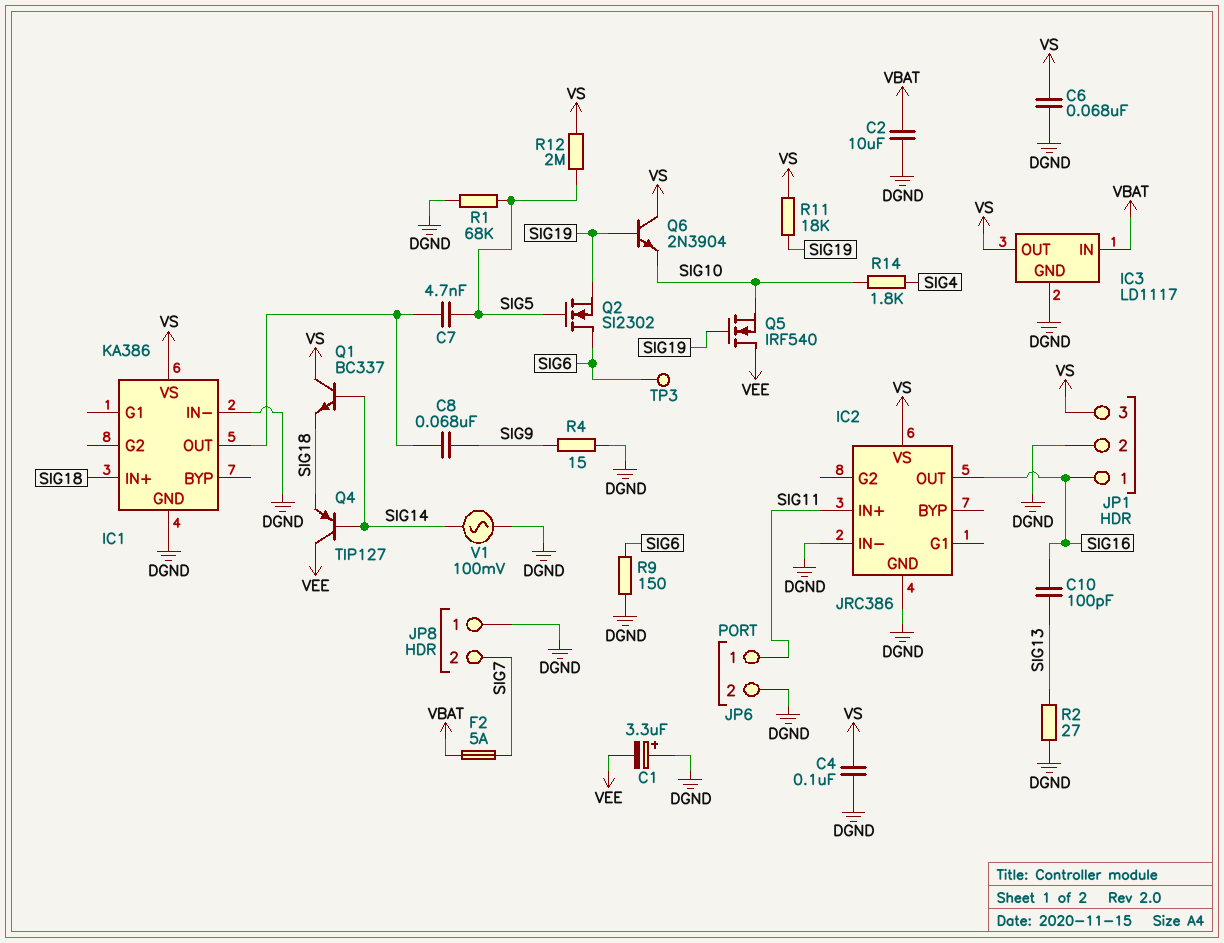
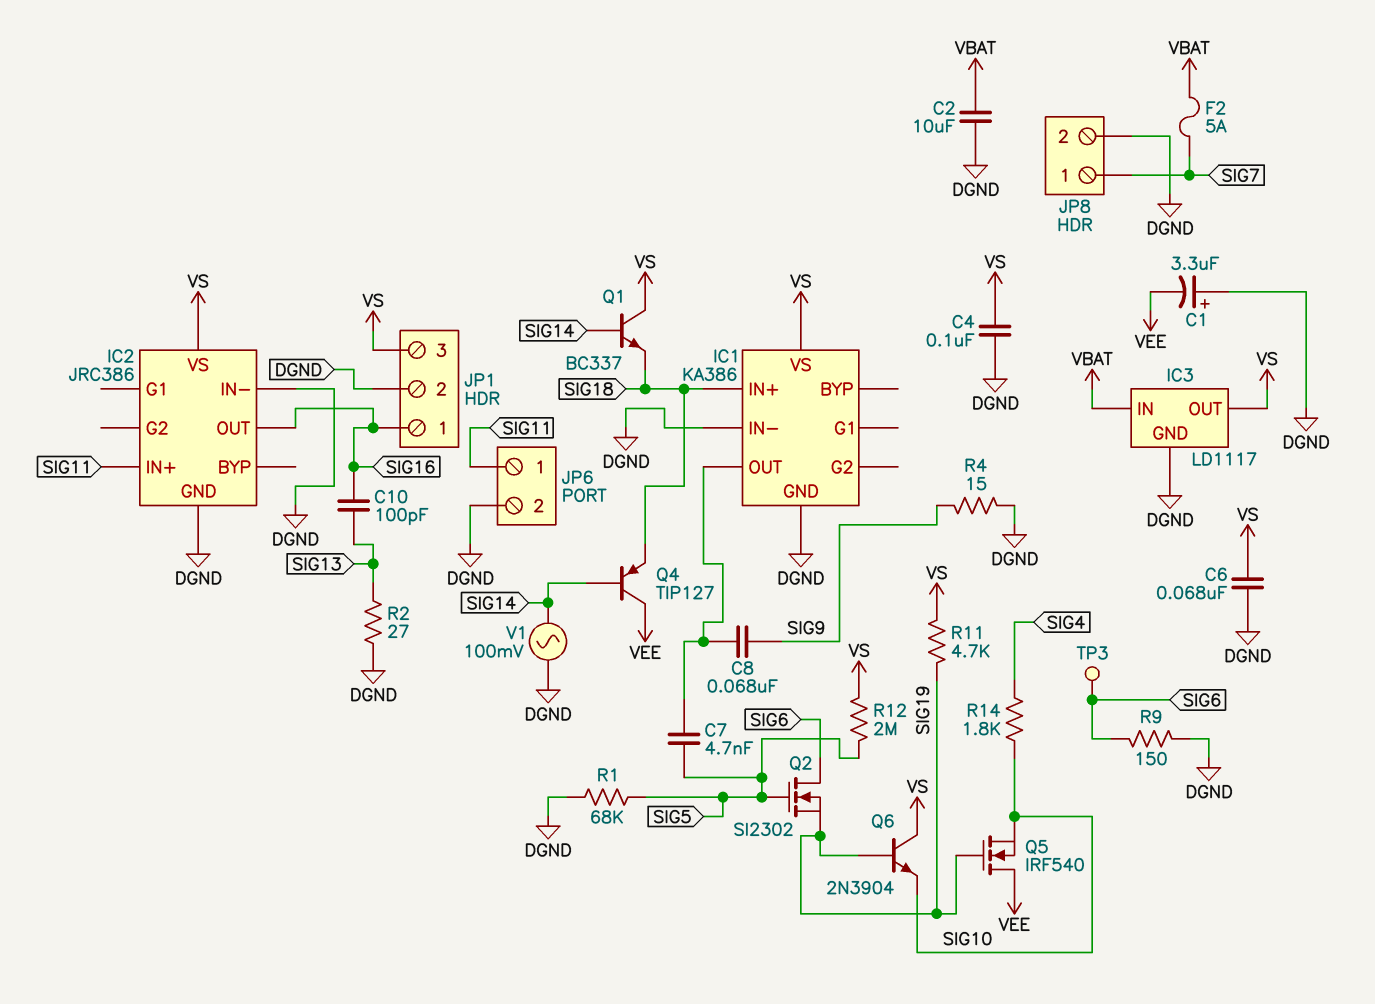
JP8 pin 1: DGND -> SIG7
JP8 pin 2: SIG7 -> DGND
R11: 18k (SIG19, VS) -> 4.7k (SIG19, VS)

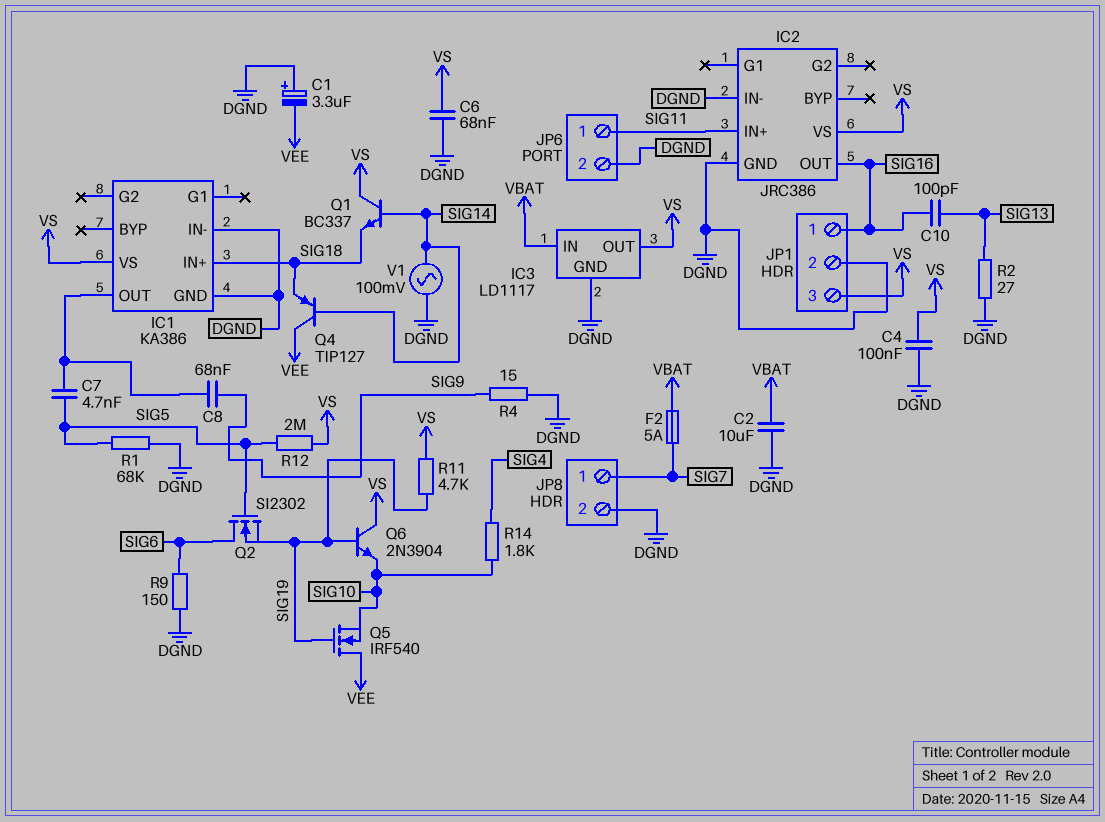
TP3: test point (SIG6) -> none

